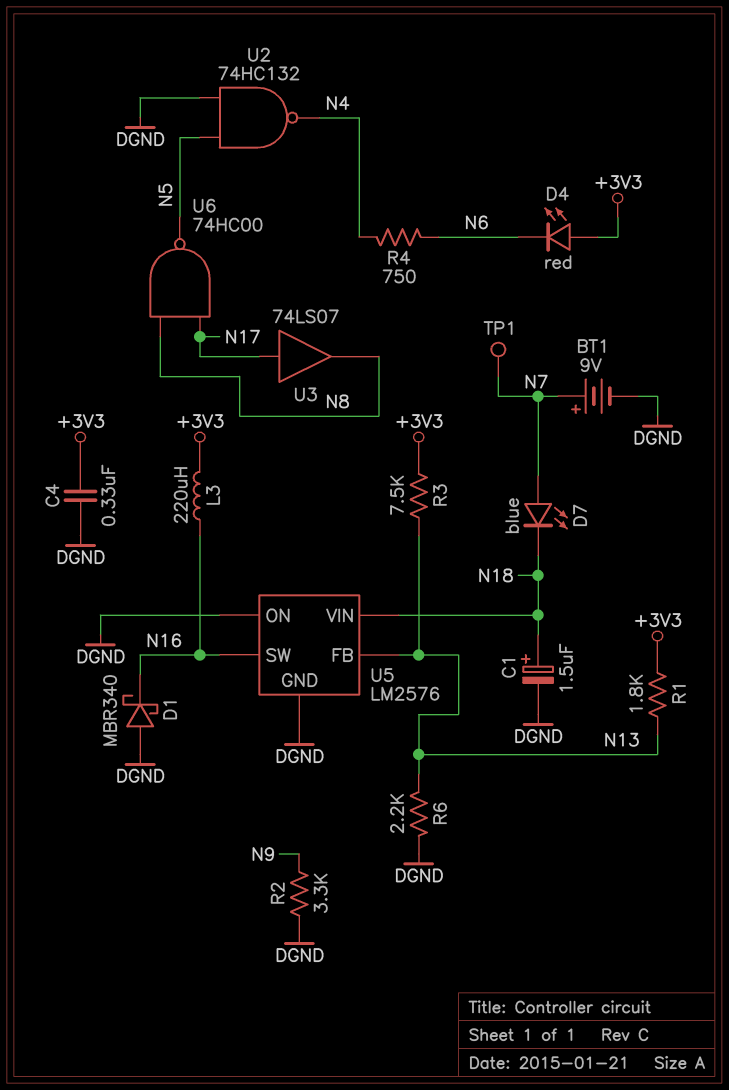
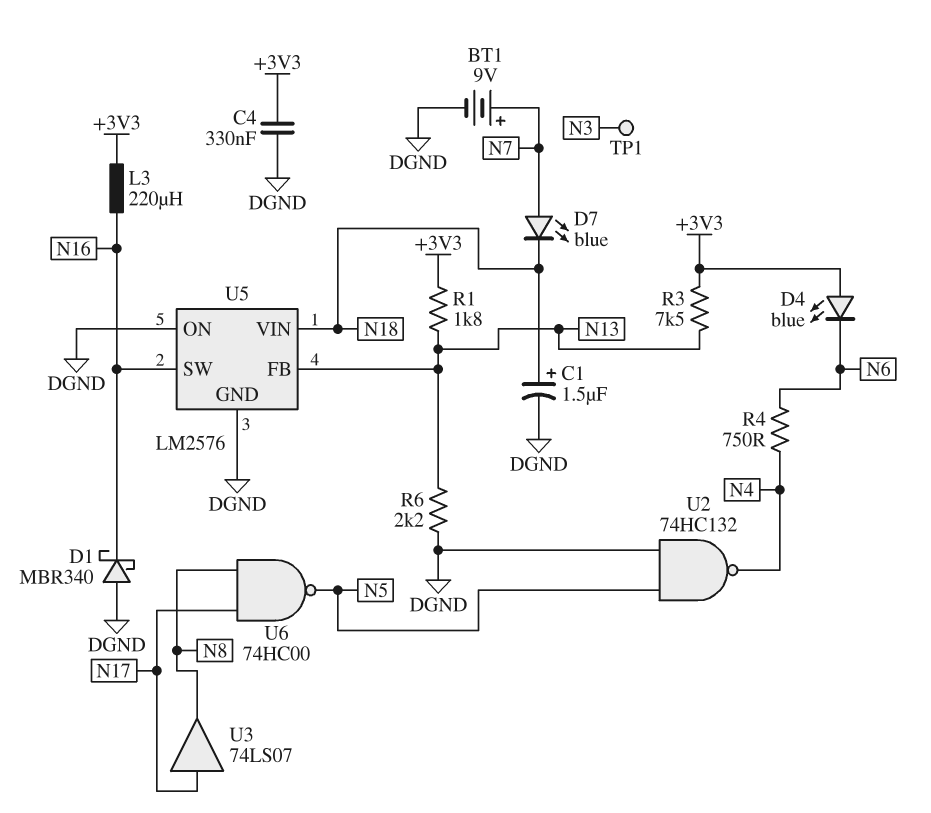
D4: LED red (A +3V3, K N6) -> LED blue (A +3V3, K N6)
R2: 3.3k (DGND, N9) -> none
TP1: test point (N7) -> test point (N3)

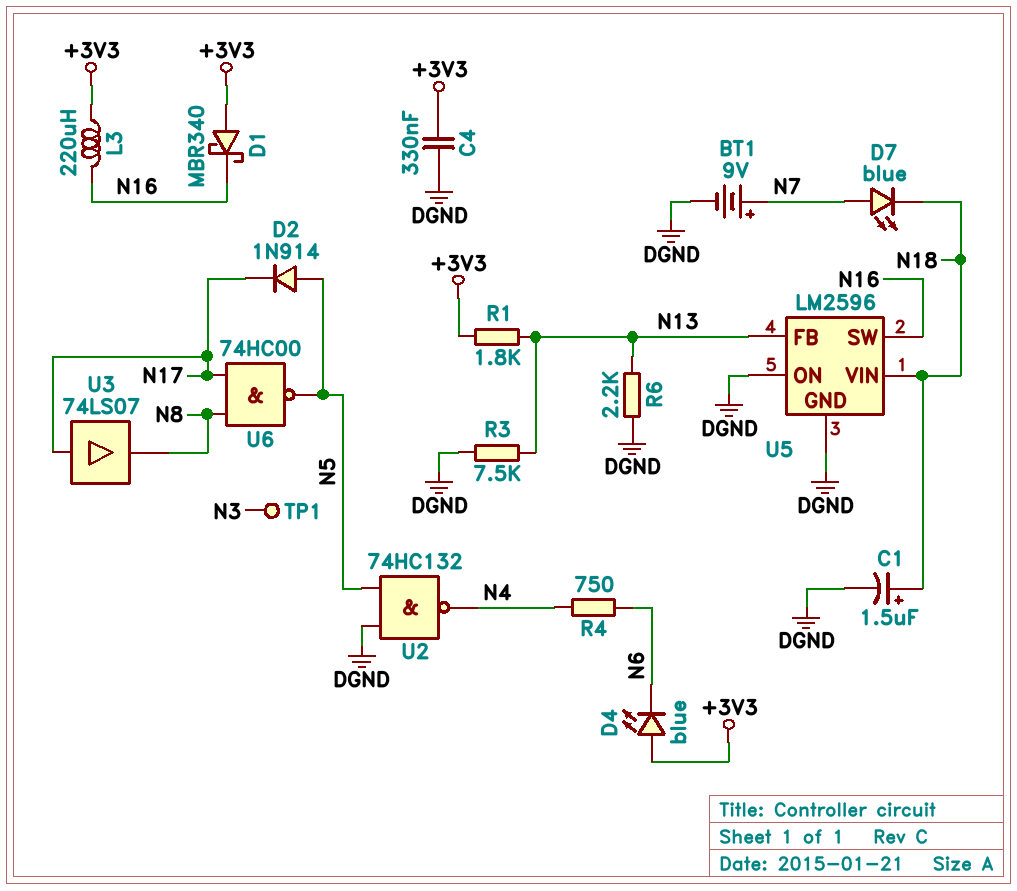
D1: schottky MBR340 (A DGND, K N16) -> schottky MBR340 (A +3V3, K N16)
D2: none -> diode 1N914 (A N5, K N17)
R3: 7.5k (+3V3, N13) -> 7.5k (DGND, N13)
U5: LM2576 -> LM2596

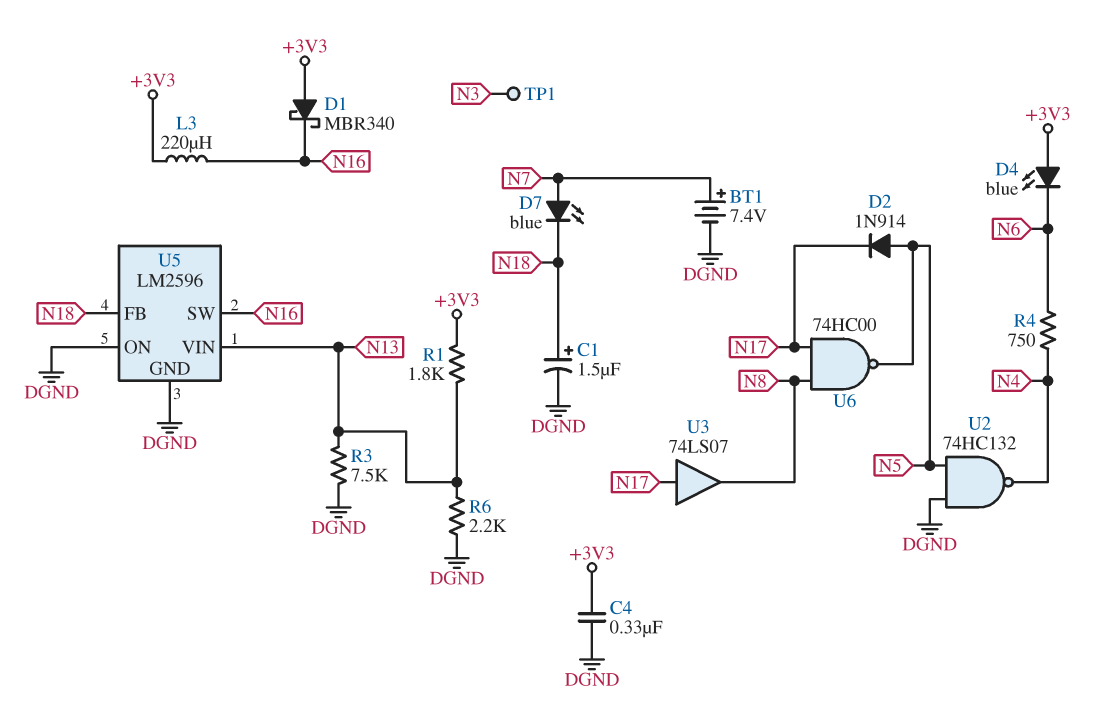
BT1: 9V (plus N7, minus DGND) -> 7.4V (plus N7, minus DGND)
U5 pin FB: N13 -> N18
U5 pin VIN: N18 -> N13

